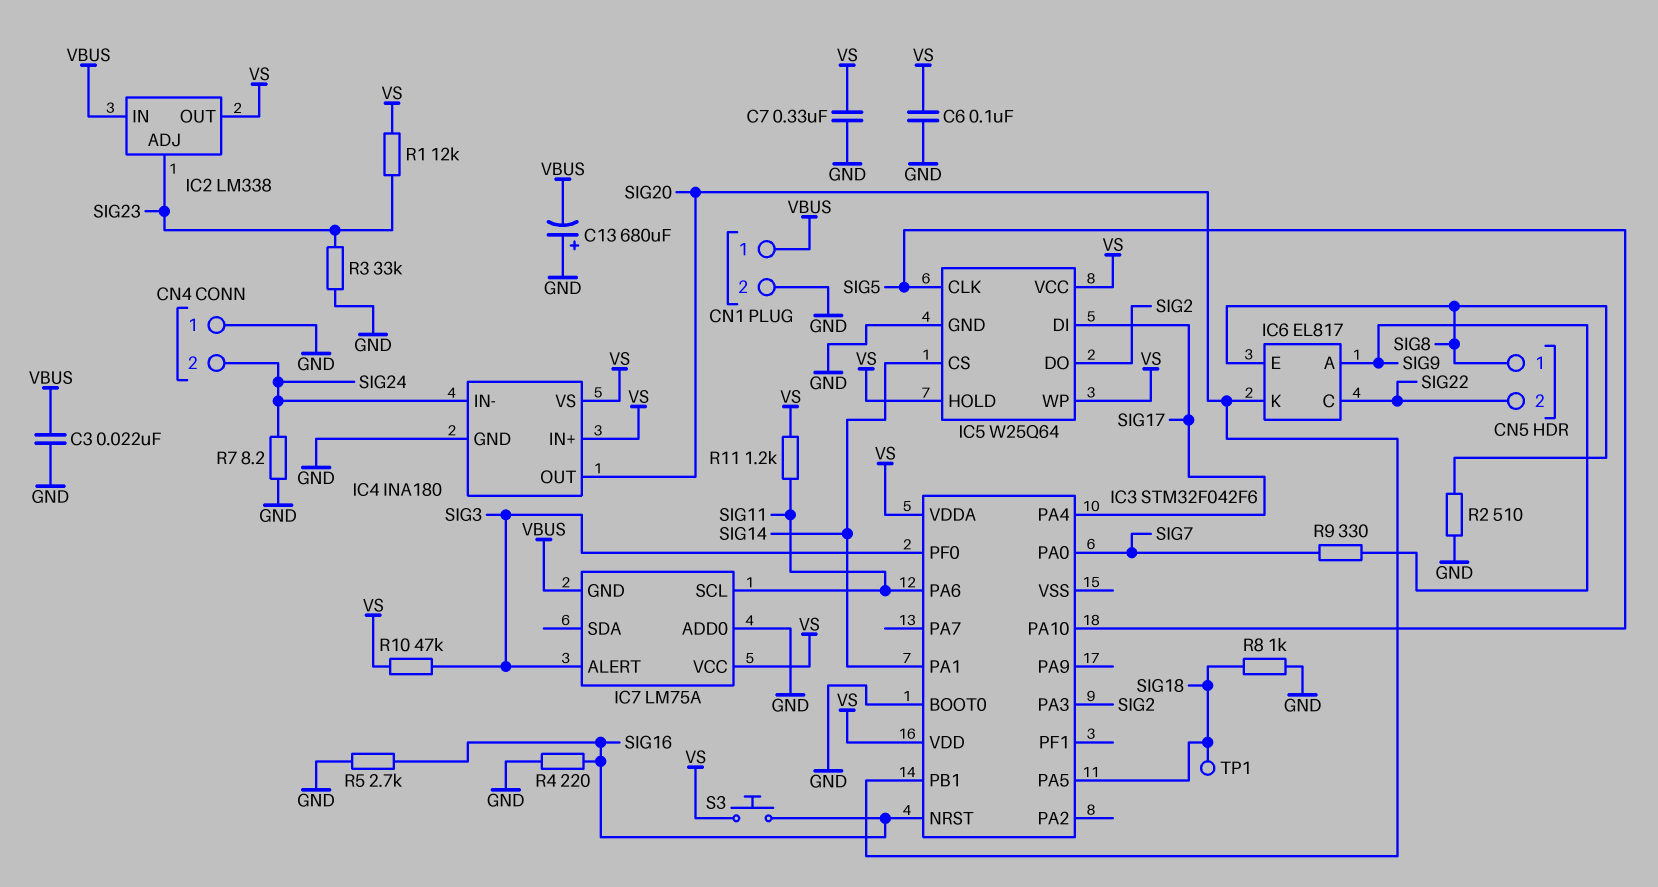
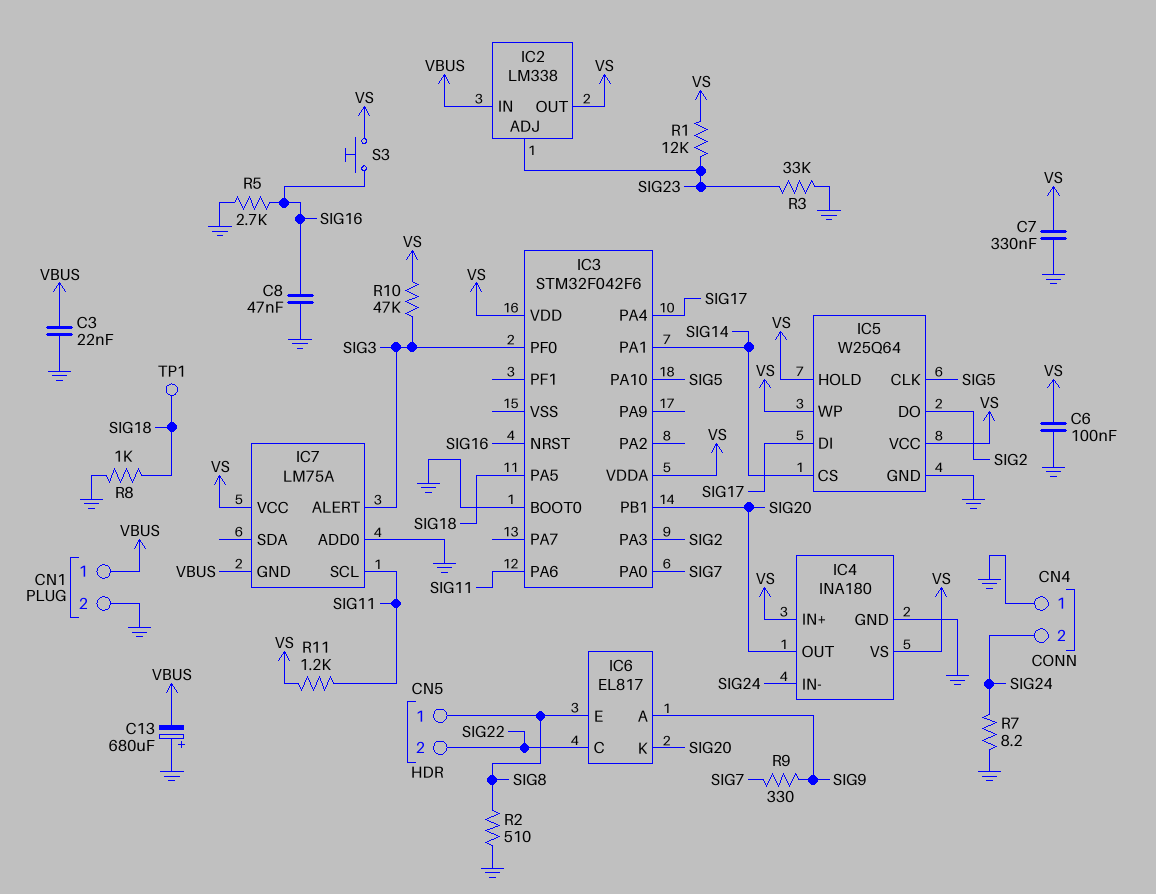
C8: none -> 47nF (GND, SIG16)
R4: 220 (GND, SIG16) -> none

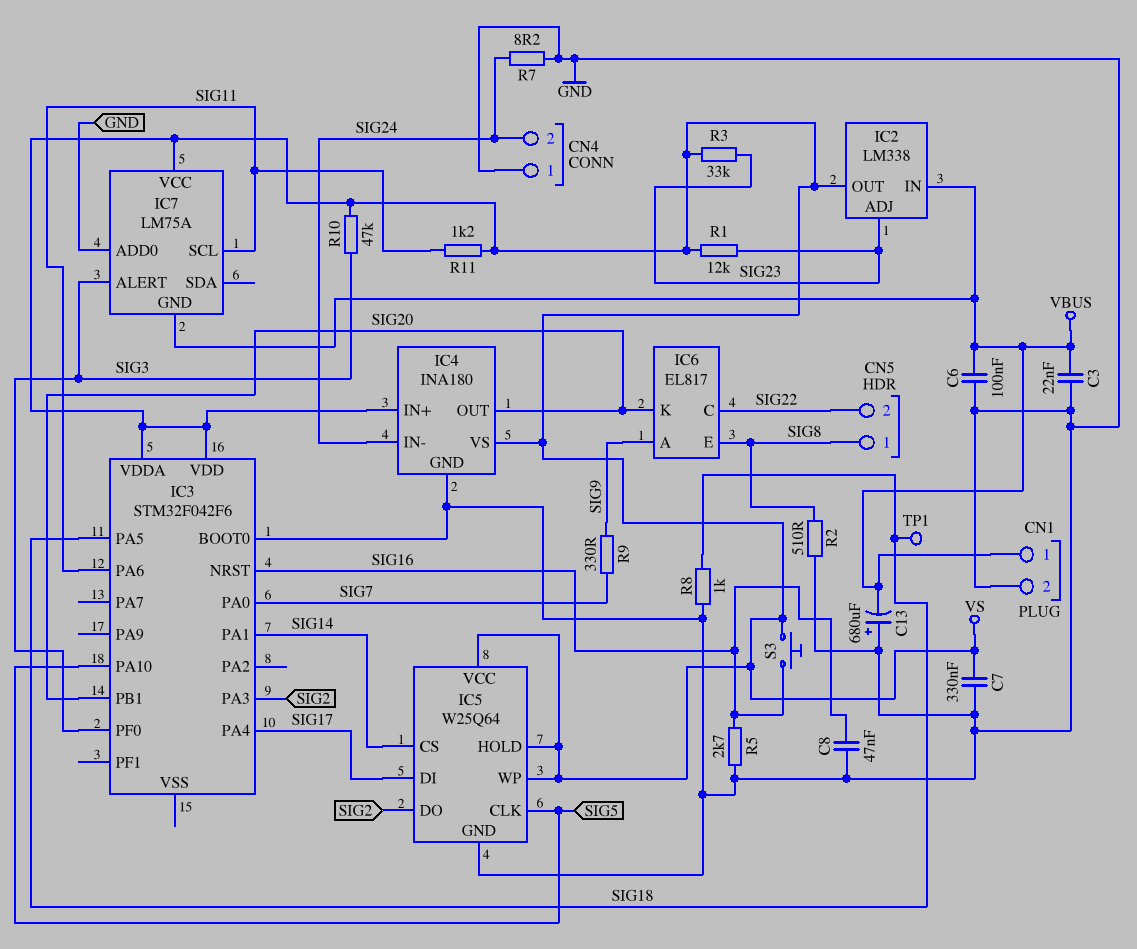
C6: 100nF (GND, VS) -> 100nF (GND, VBUS)
R3: 33k (GND, SIG23) -> 33k (SIG23, VS)

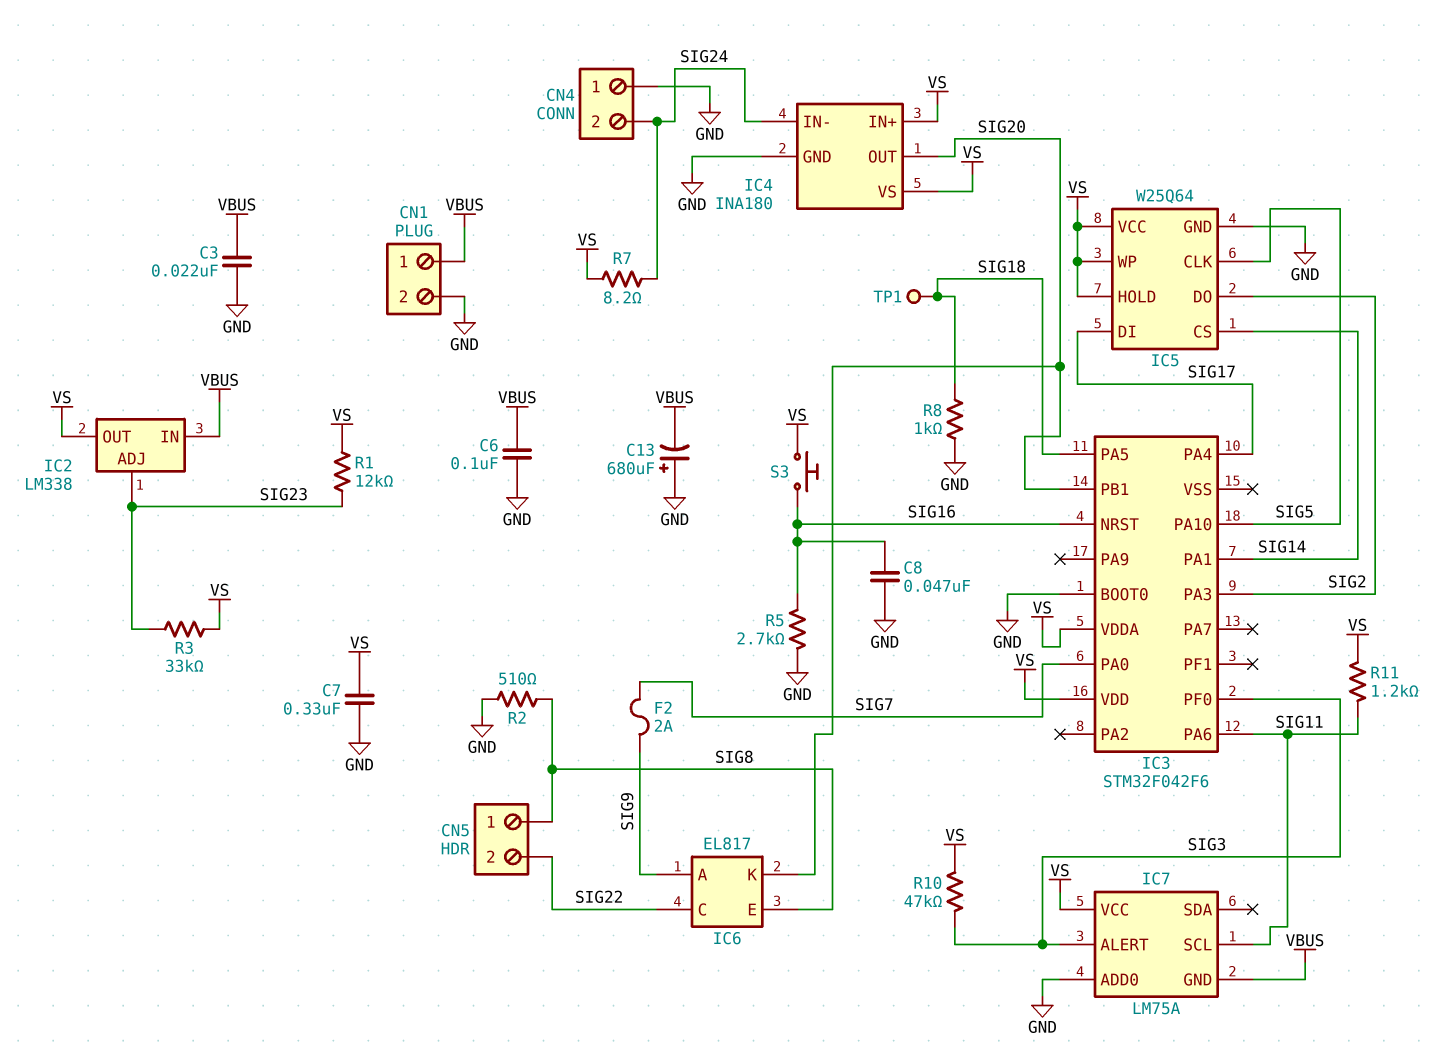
F2: none -> 2A (SIG7, SIG9)
R7: 8.2 (GND, SIG24) -> 8.2 (SIG24, VS)
R9: 330 (SIG7, SIG9) -> none

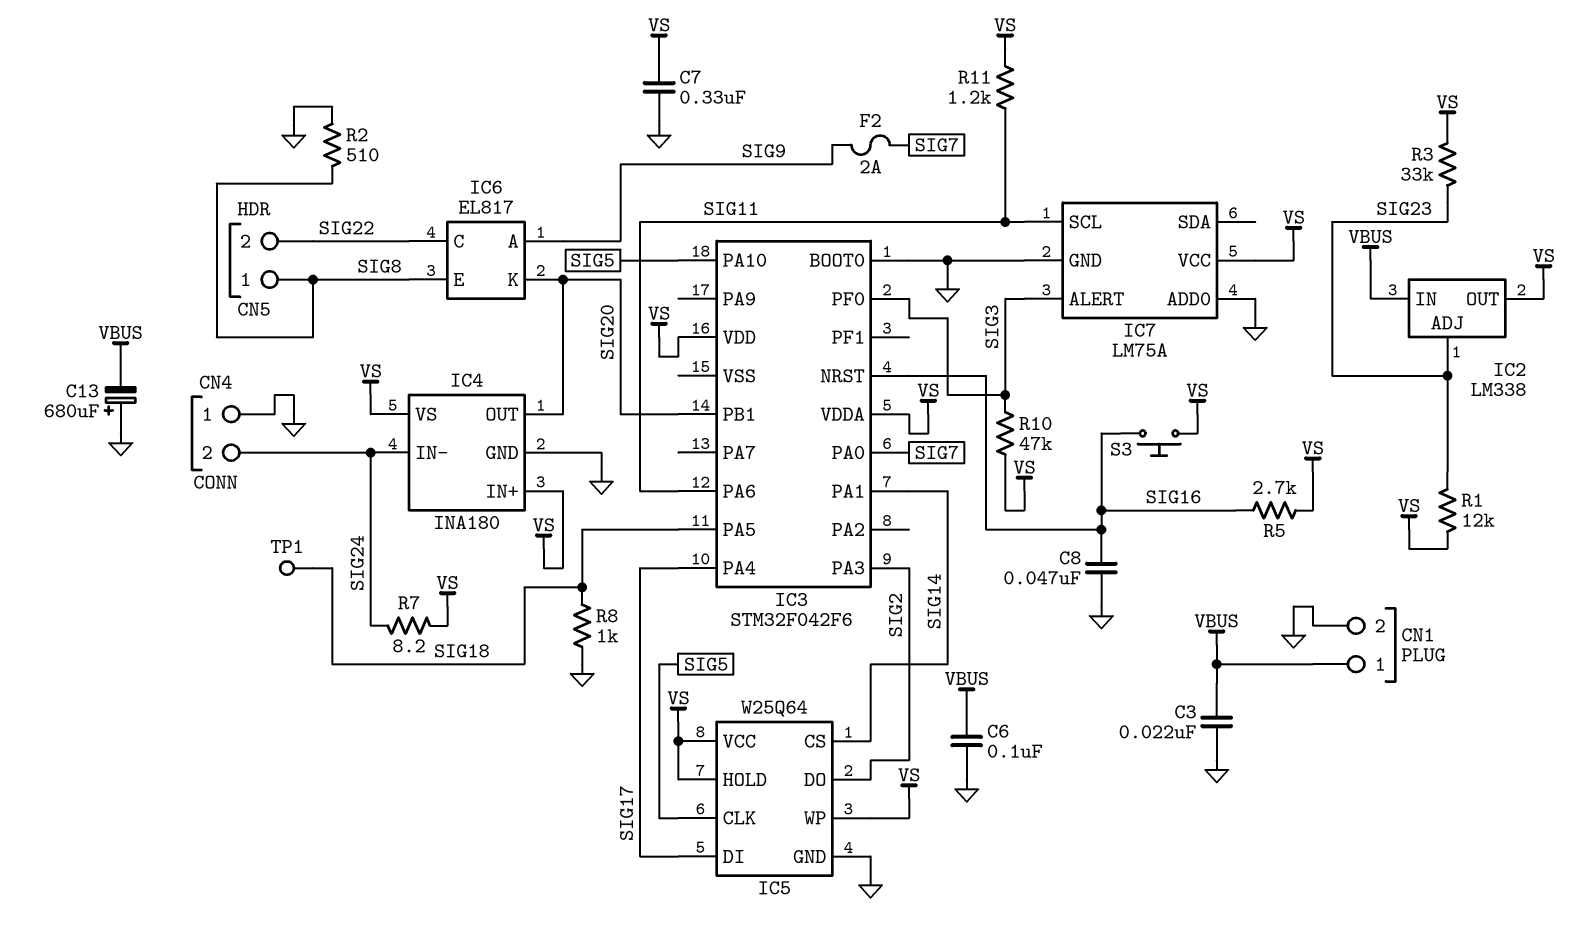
IC7 pin GND: VBUS -> GND
R5: 2.7k (GND, SIG16) -> 2.7k (SIG16, VS)

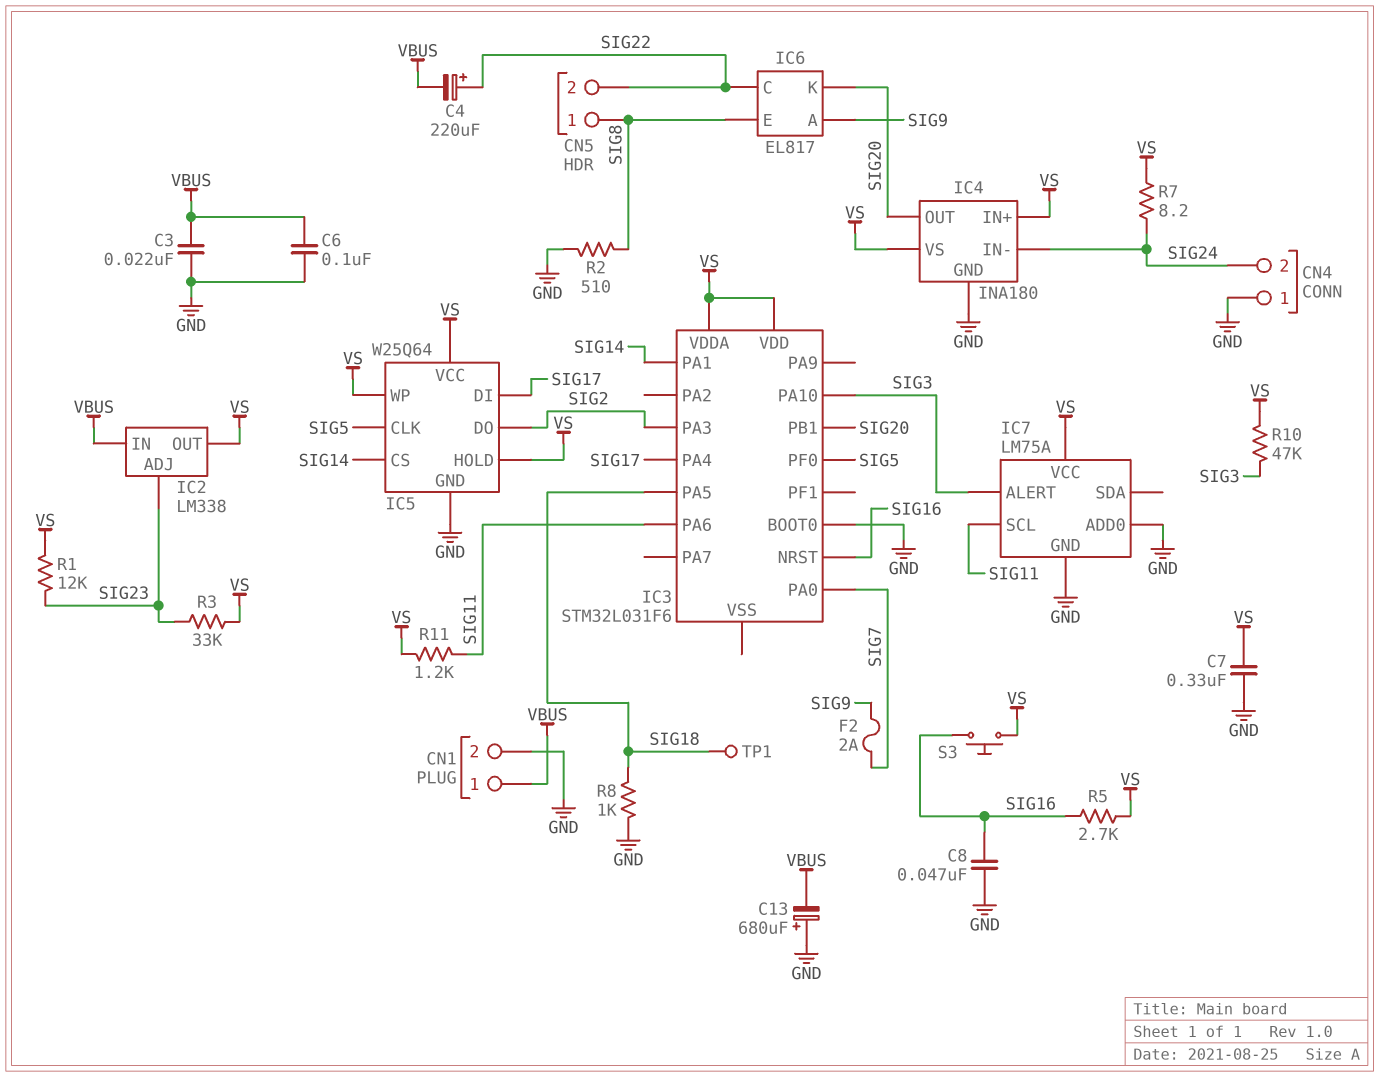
C4: none -> 220uF (plus SIG22, minus VBUS)
IC3: STM32F042F6 -> STM32L031F6
IC3 pin PA10: SIG5 -> SIG3
IC3 pin PF0: SIG3 -> SIG5

